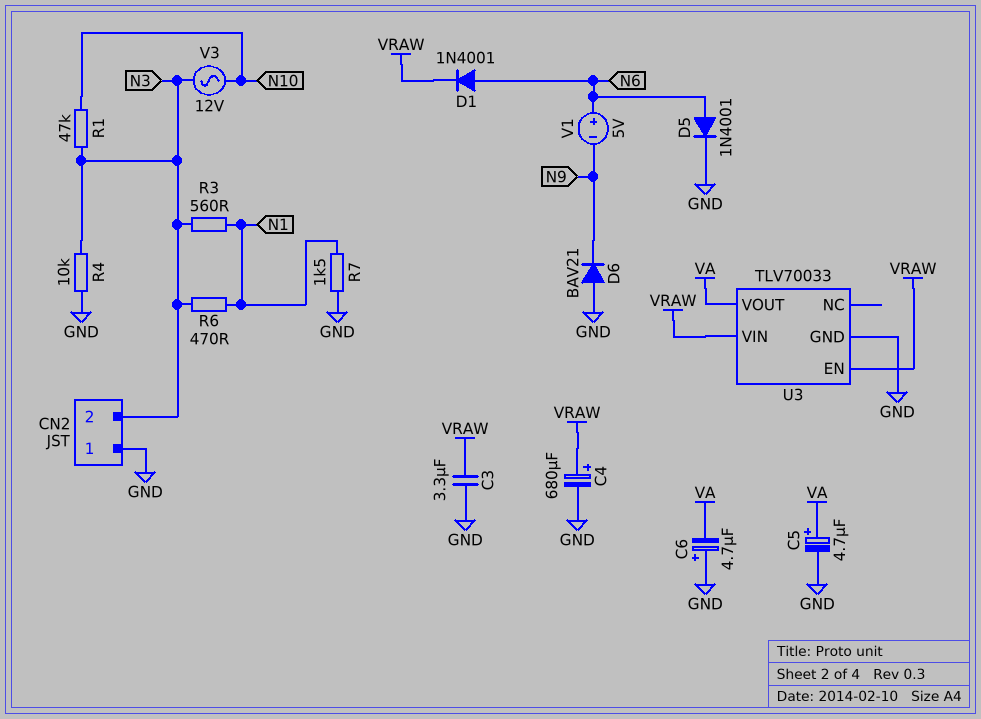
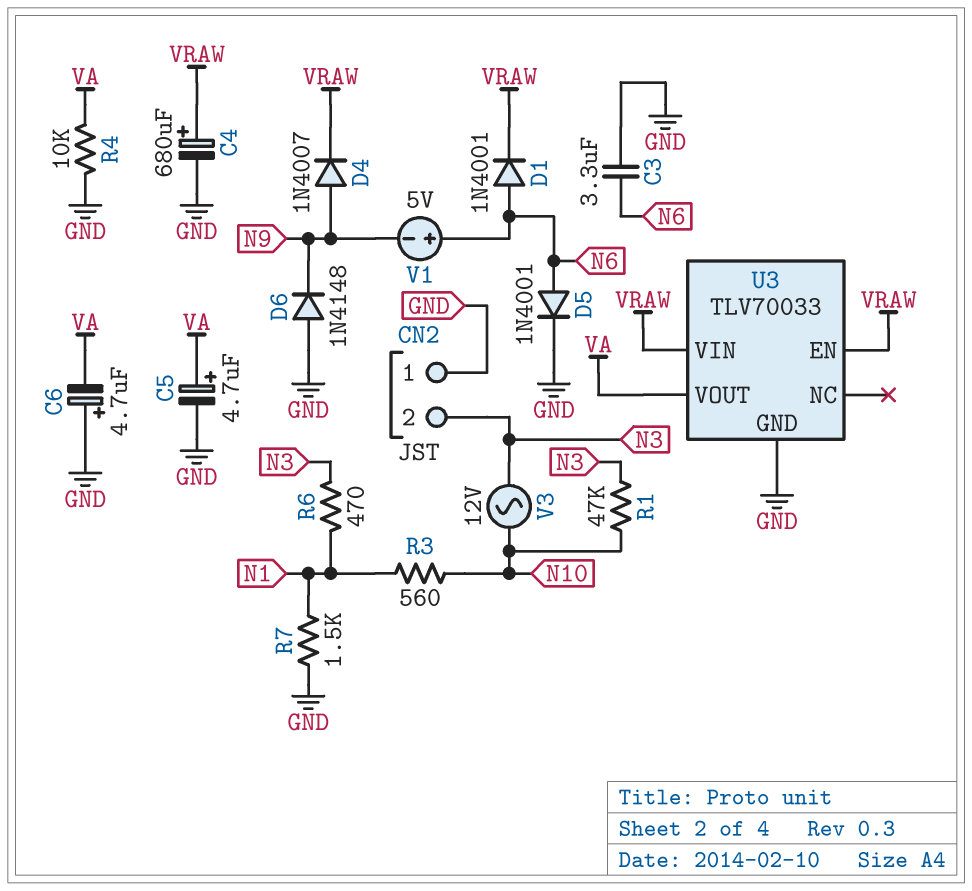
C3: 3.3uF (GND, VRAW) -> 3.3uF (GND, N6)
D4: none -> diode 1N4007 (A N9, K VRAW)
D6: diode BAV21 (A GND, K N9) -> diode 1N4148 (A GND, K N9)
R3: 560 (N1, N3) -> 560 (N1, N10)
R4: 10k (GND, N3) -> 10k (GND, VA)

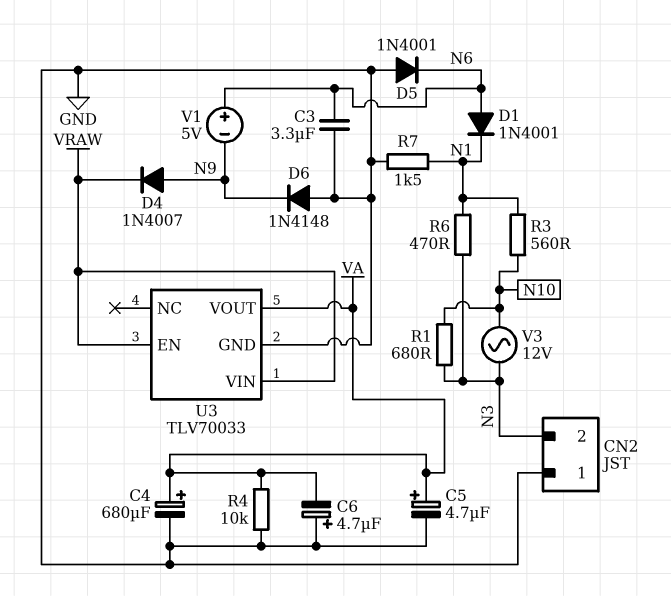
C4: 680uF (plus VRAW, minus GND) -> 680uF (plus VA, minus GND)
D1: diode 1N4001 (A N6, K VRAW) -> diode 1N4001 (A N6, K N1)
D5: diode 1N4001 (A N6, K GND) -> diode 1N4001 (A GND, K N6)
R1: 47k (N3, N10) -> 680 (N3, N10)

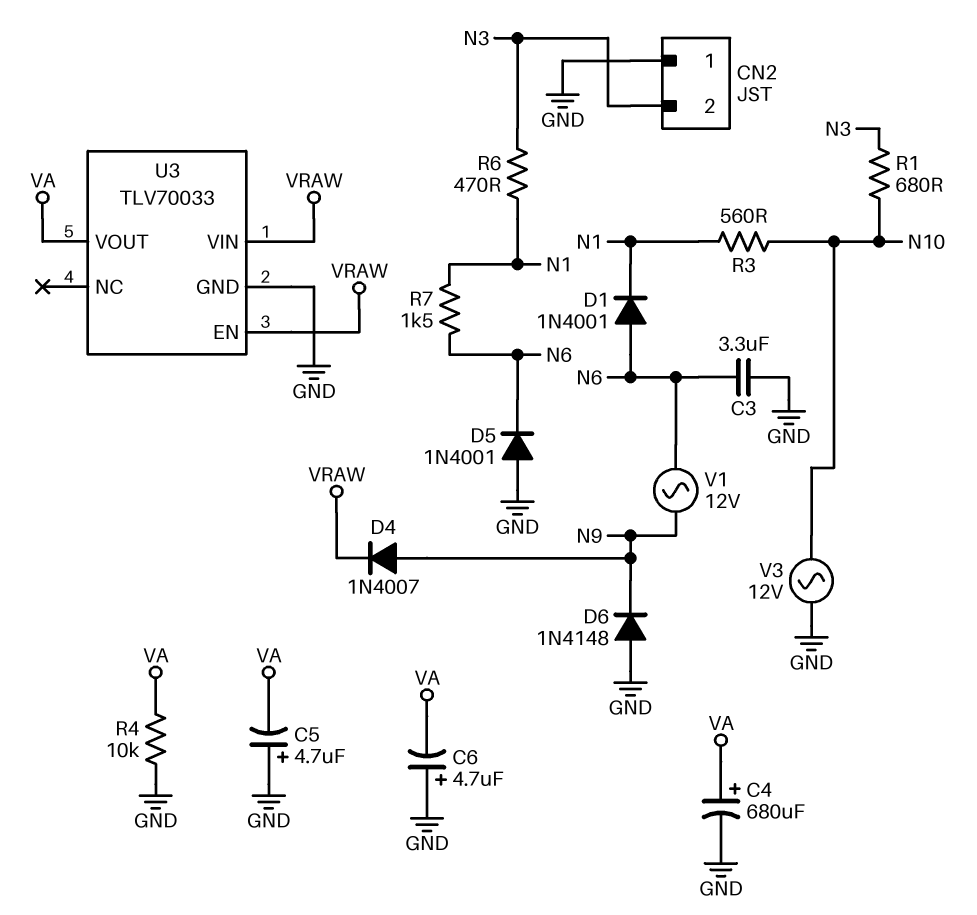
C5: 4.7uF (plus VA, minus GND) -> 4.7uF (plus GND, minus VA)
R7: 1.5k (GND, N1) -> 1.5k (N1, N6)
V1: 5V (plus N6, minus N9) -> AC 12V (N6, N9)
V3: AC 12V (N3, N10) -> AC 12V (GND, N10)

